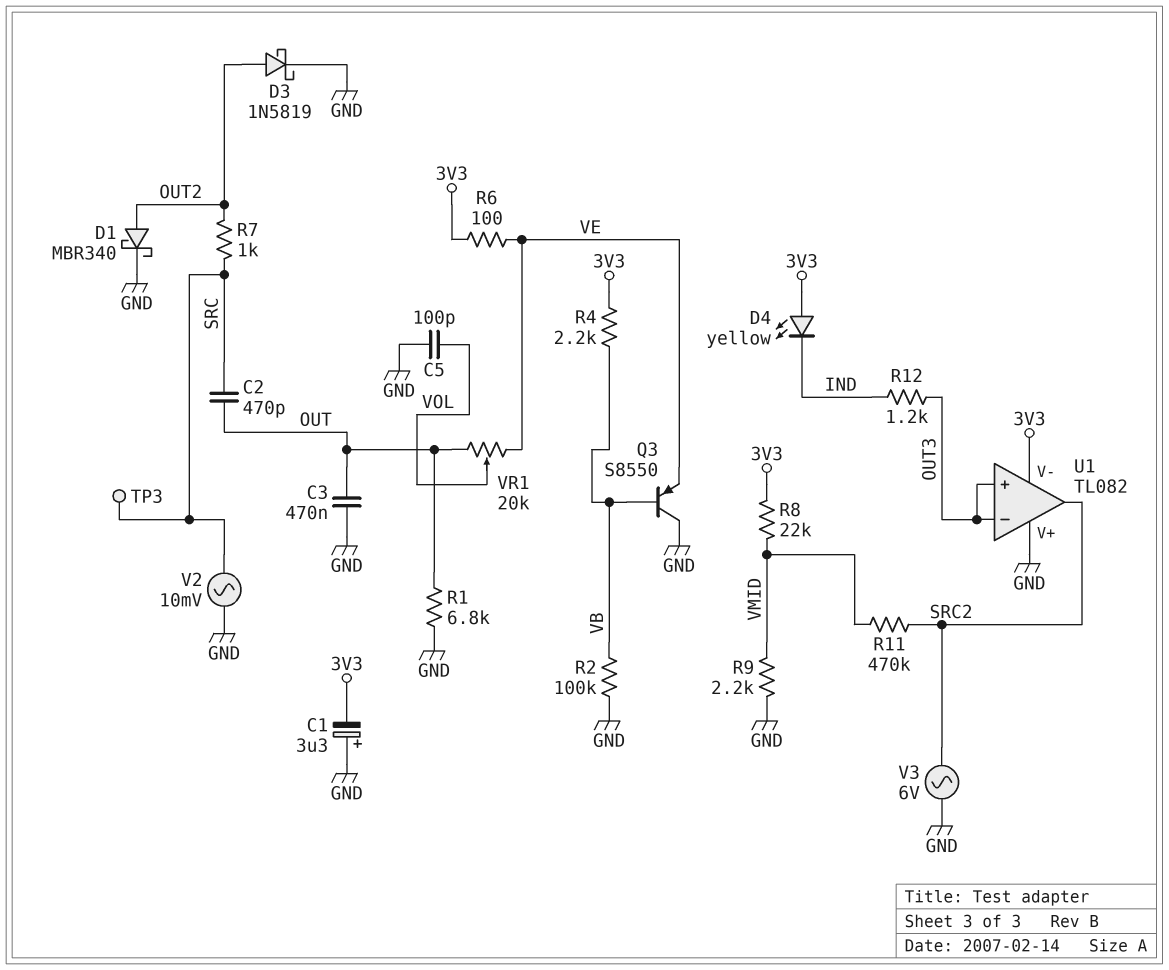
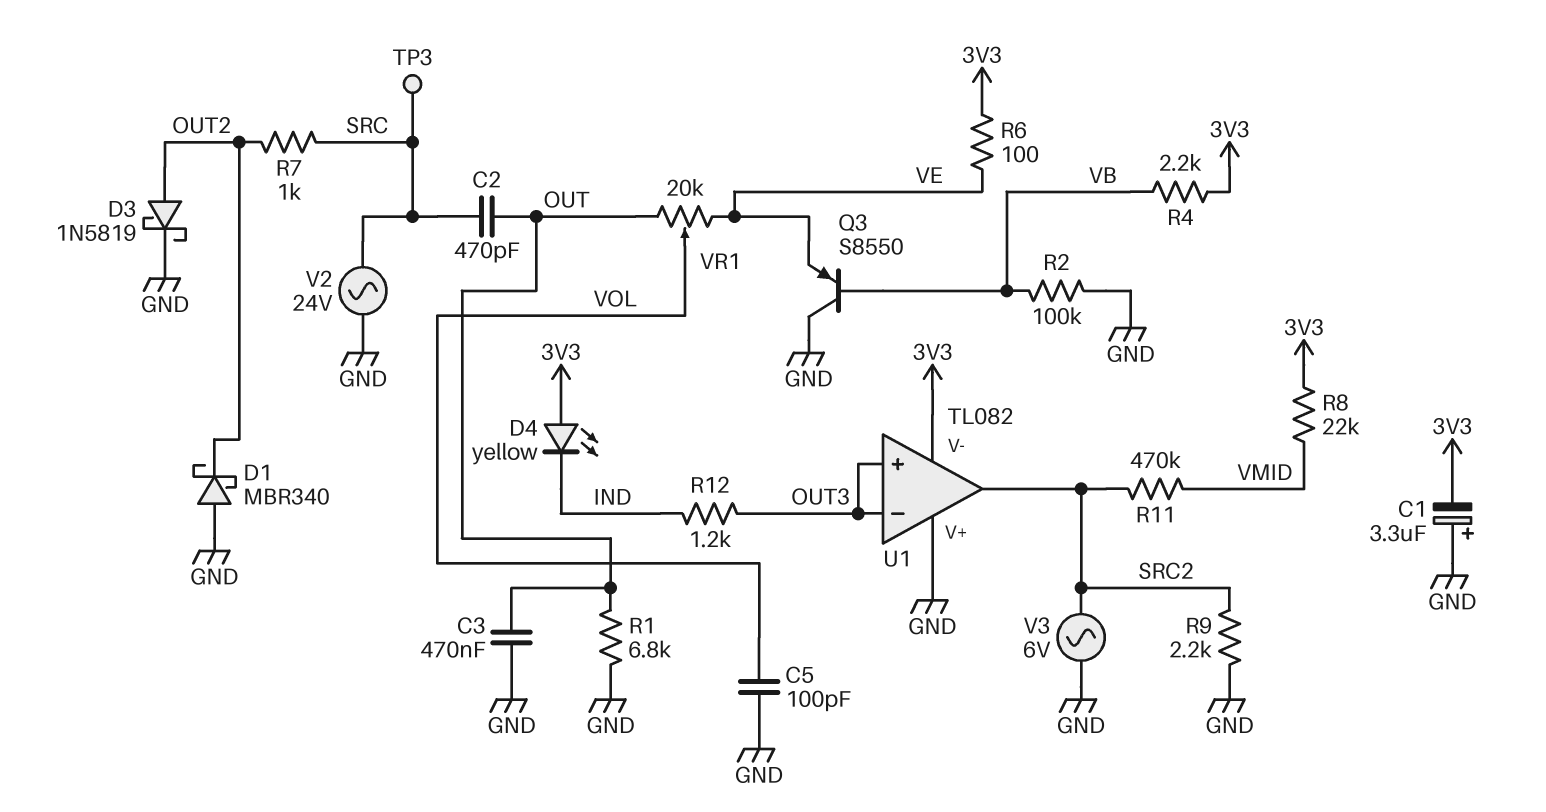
D1: schottky MBR340 (A OUT2, K GND) -> schottky MBR340 (A GND, K OUT2)
R9: 2.2k (GND, VMID) -> 2.2k (GND, SRC2)
V2: AC 10mV (GND, SRC) -> AC 24V (GND, SRC)

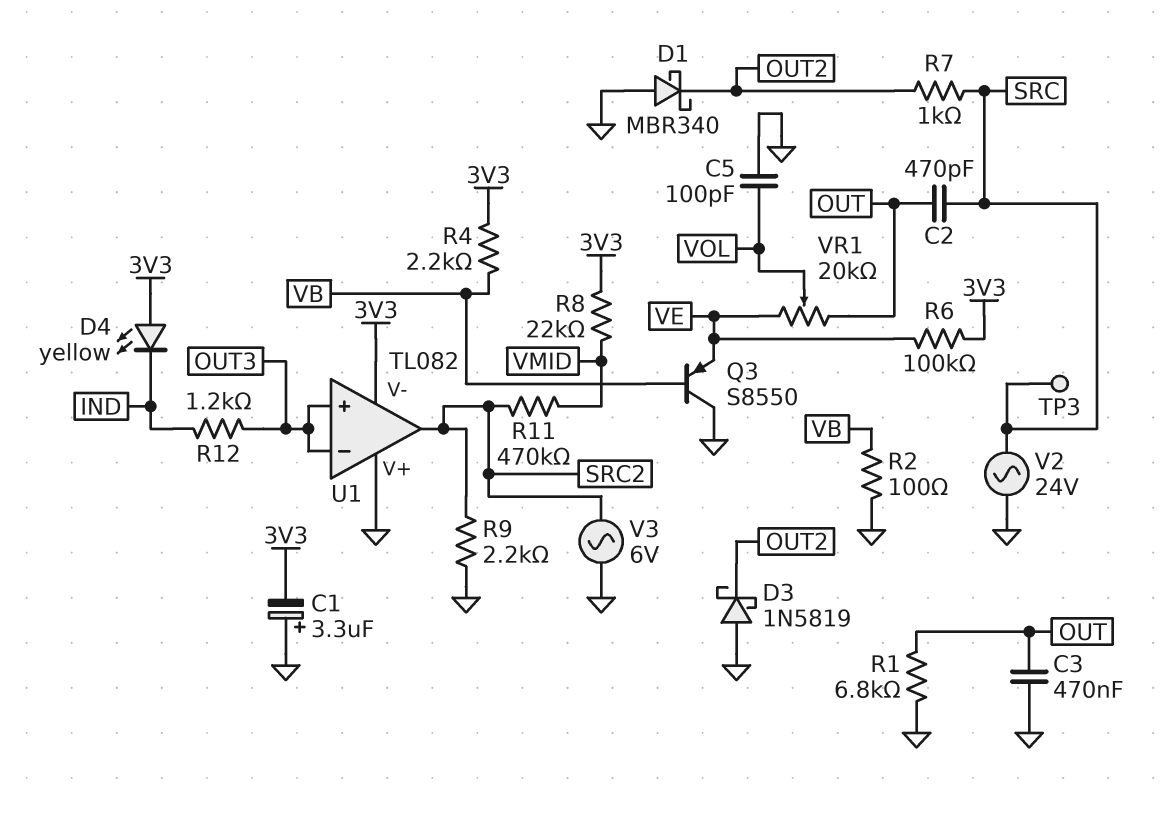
D3: schottky 1N5819 (A OUT2, K GND) -> schottky 1N5819 (A GND, K OUT2)
R2: 100k (GND, VB) -> 100 (GND, VB)
R6: 100 (3V3, VE) -> 100k (3V3, VE)

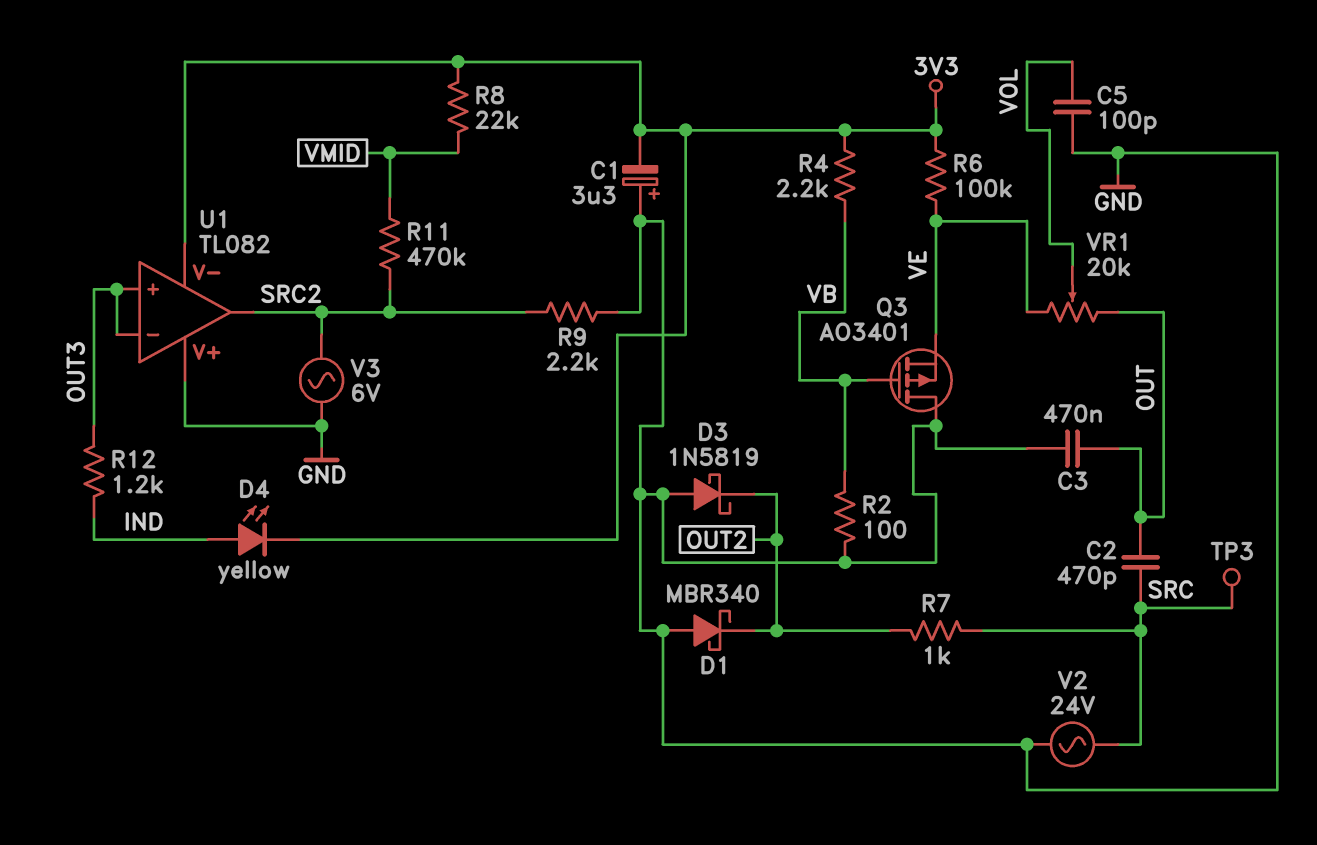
D4: LED yellow (A 3V3, K IND) -> LED yellow (A IND, K 3V3)
Q3: PNP S8550 (B VB, C GND, E VE) -> PMOS AO3401 (G VB, D GND, S VE)
R1: 6.8k (GND, OUT) -> none

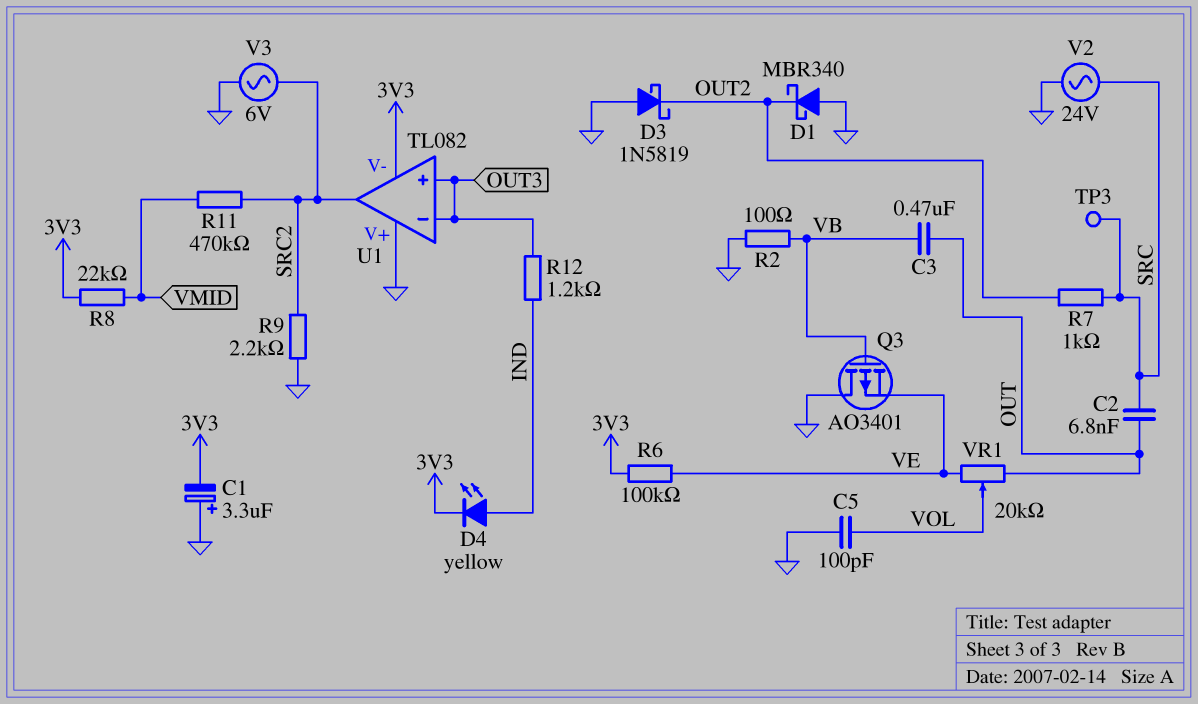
C2: 470pF (OUT, SRC) -> 6.8nF (OUT, SRC)
C3: 470nF (GND, OUT) -> 470nF (OUT, VB)
R4: 2.2k (3V3, VB) -> none

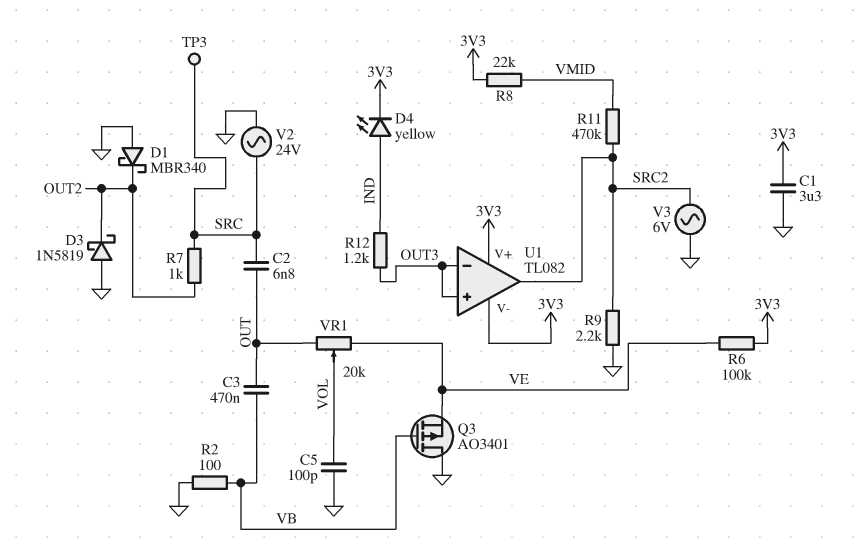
C1: 3.3uF (plus GND, minus 3V3) -> 3.3uF (3V3, GND)
U1 pin V+: GND -> 3V3

